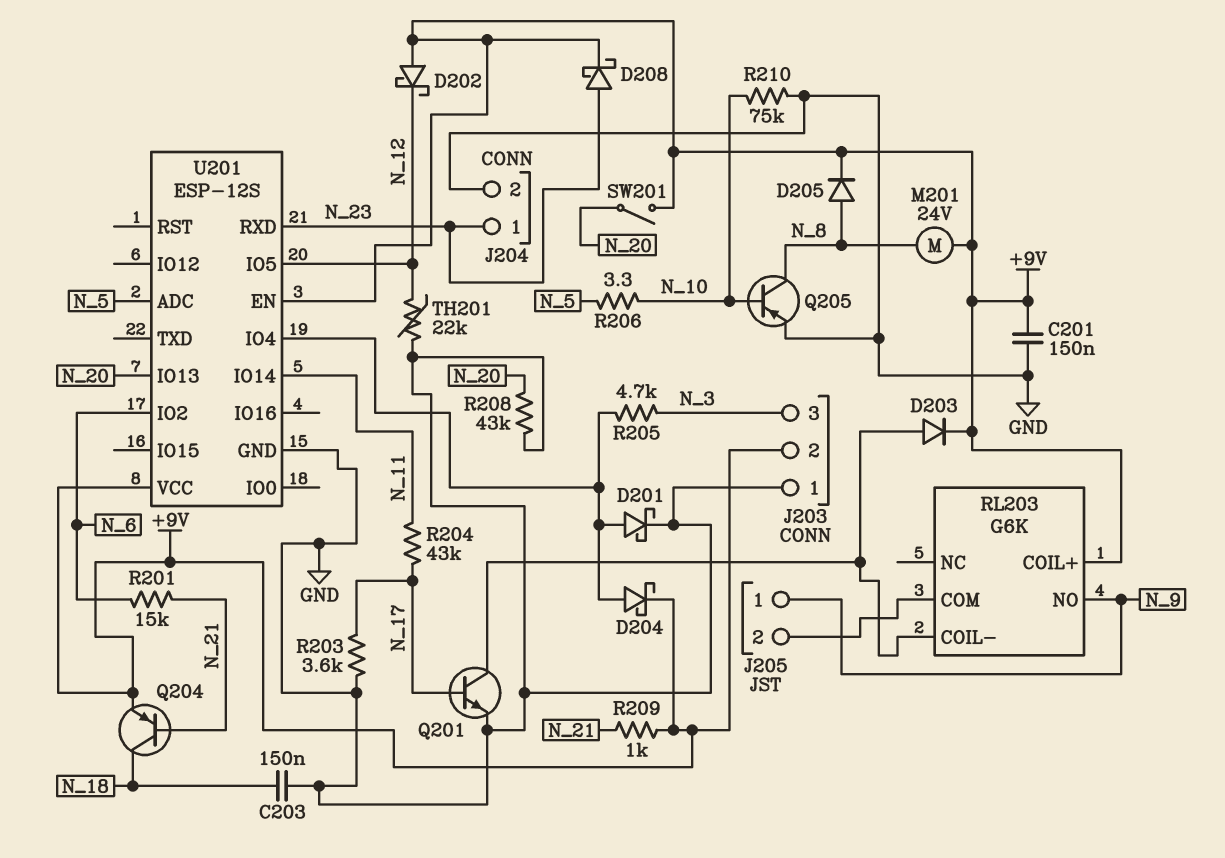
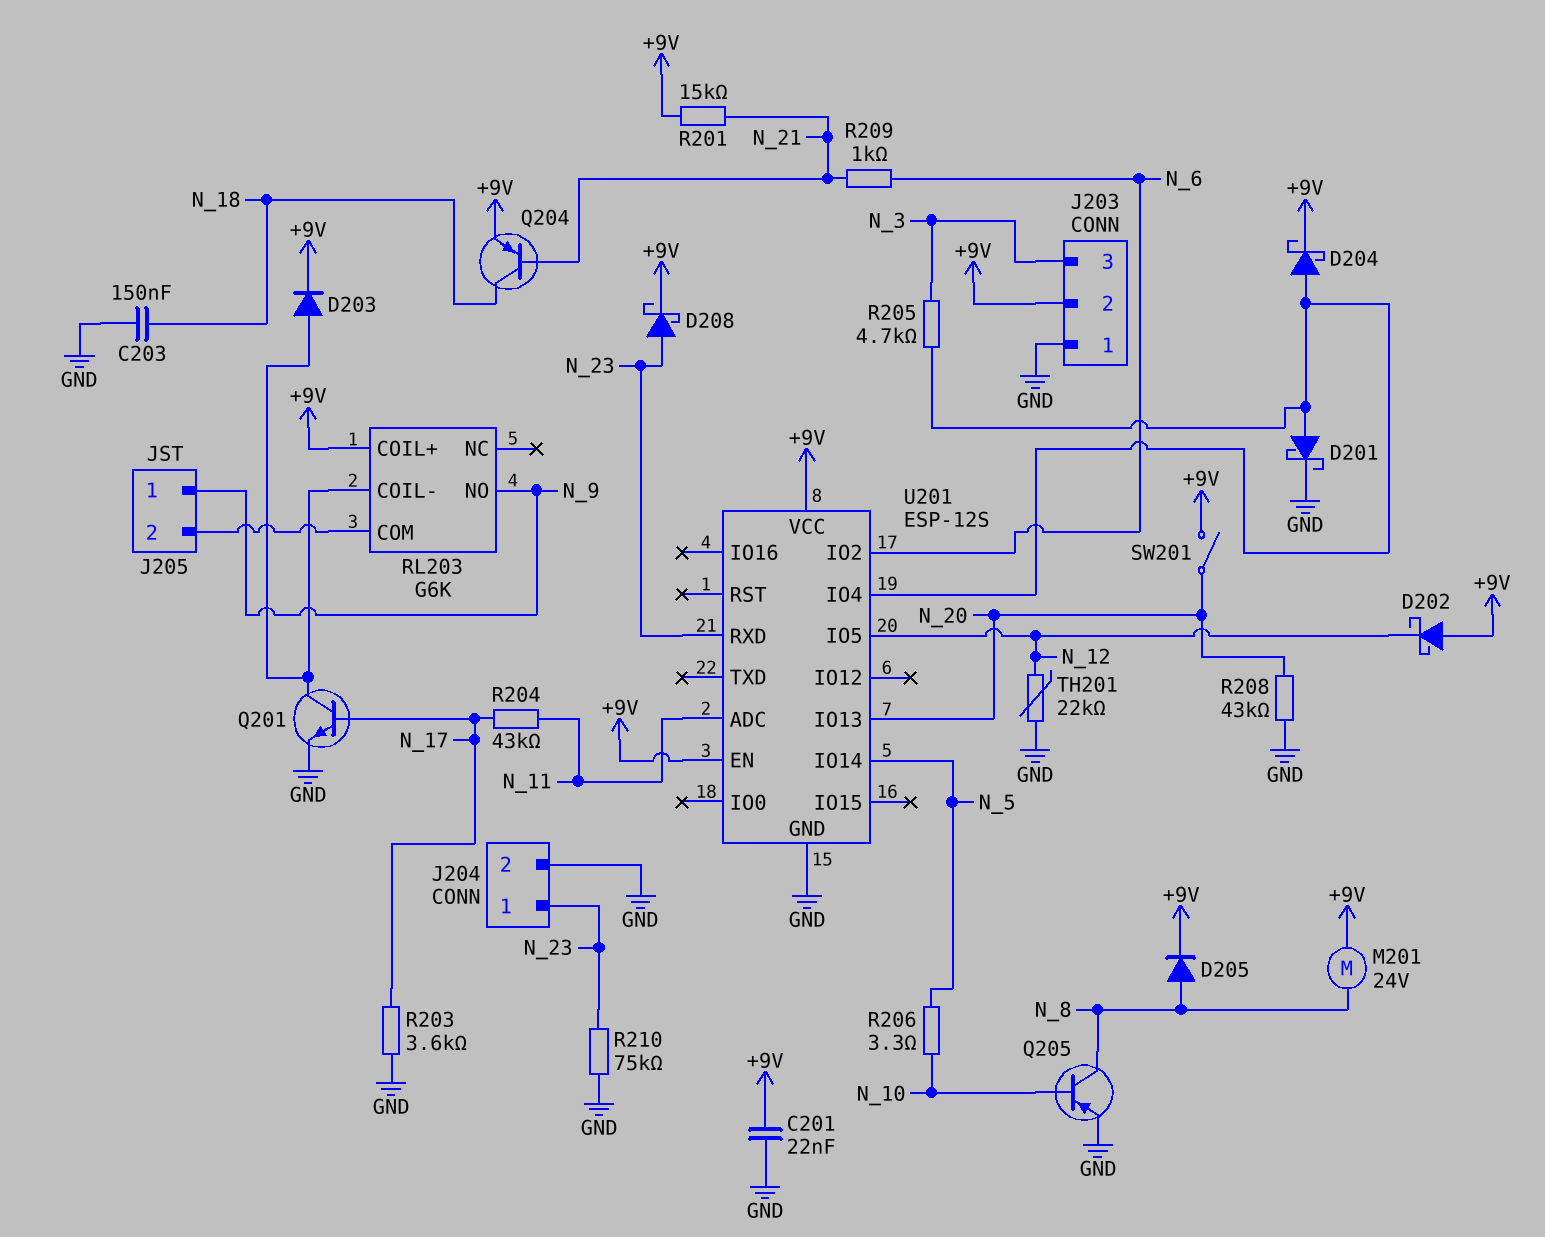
C201: 150nF (+9V, GND) -> 22nF (+9V, GND)
R201: 15k (N_6, N_21) -> 15k (+9V, N_21)
R209: 1k (+9V, N_21) -> 1k (N_6, N_21)
R210: 75k (GND, N_10) -> 75k (GND, N_23)
U201 pin ADC: N_5 -> N_11
U201 pin IO14: N_11 -> N_5

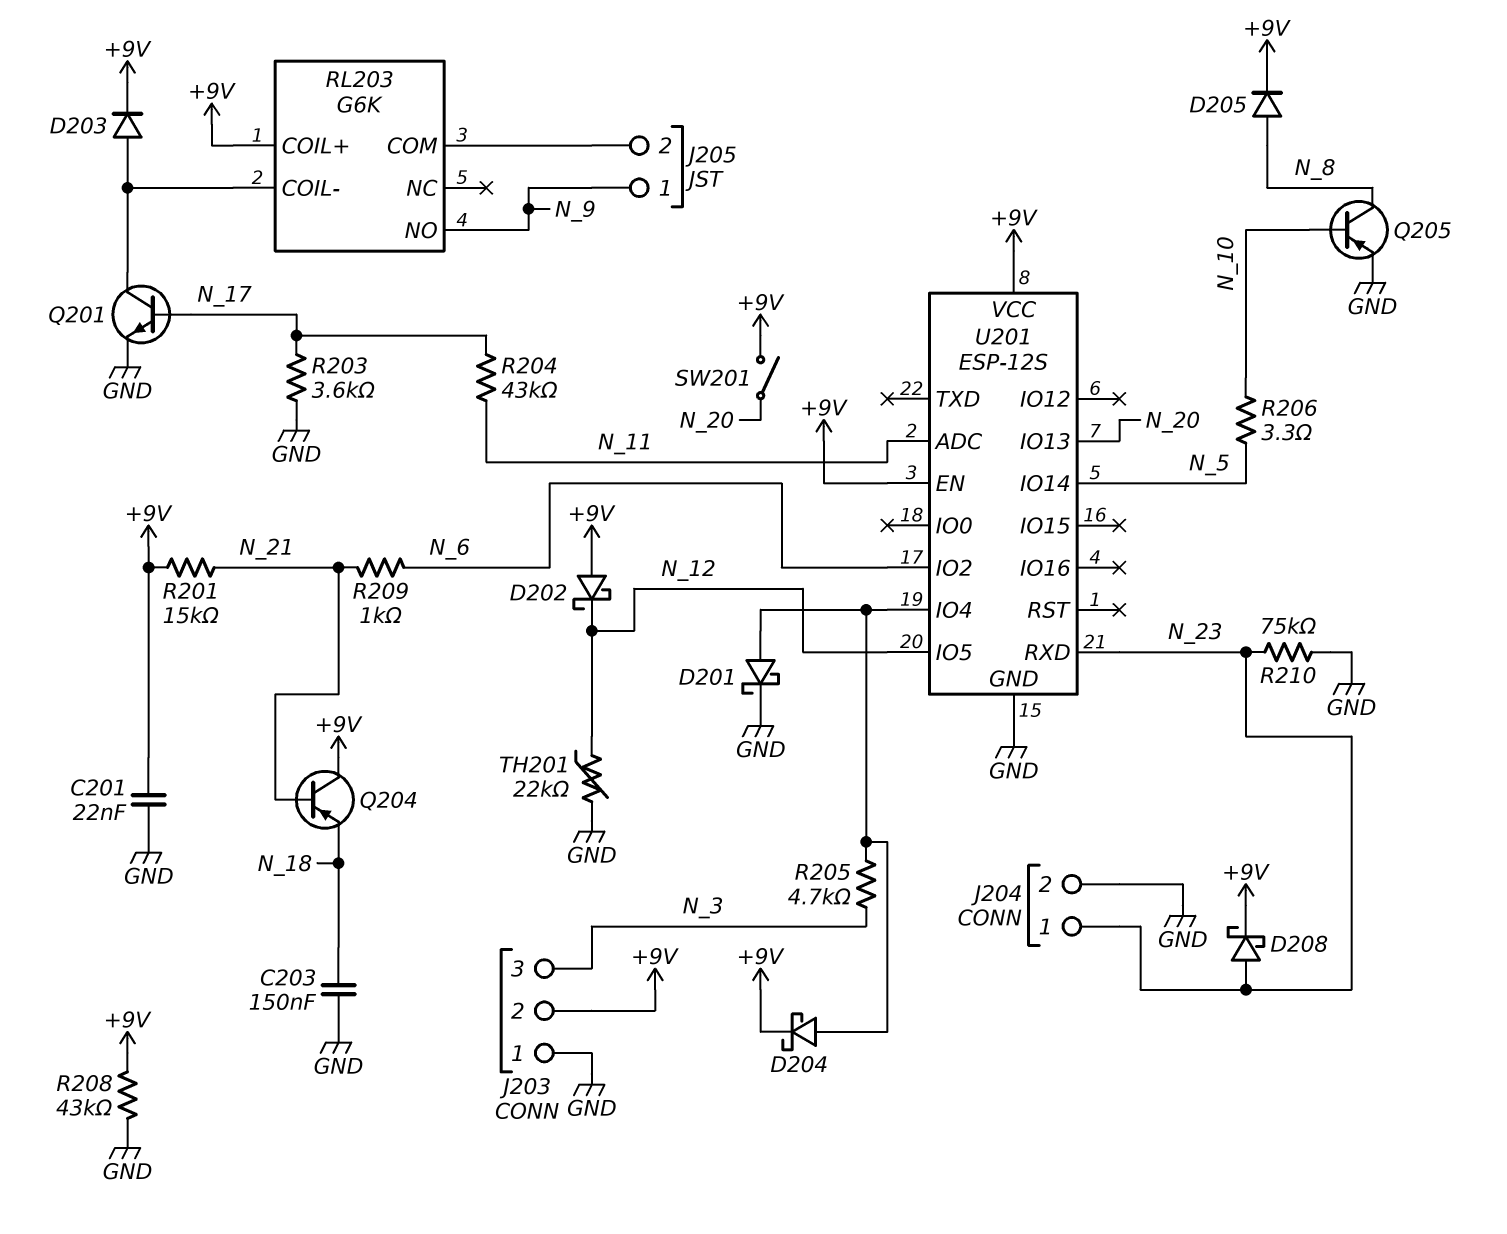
M201: motor 24V (+9V, N_8) -> none
Q204: PNP (B N_21, C N_18, E +9V) -> PNP (B N_21, C +9V, E N_18)
R208: 43k (GND, N_20) -> 43k (+9V, GND)

